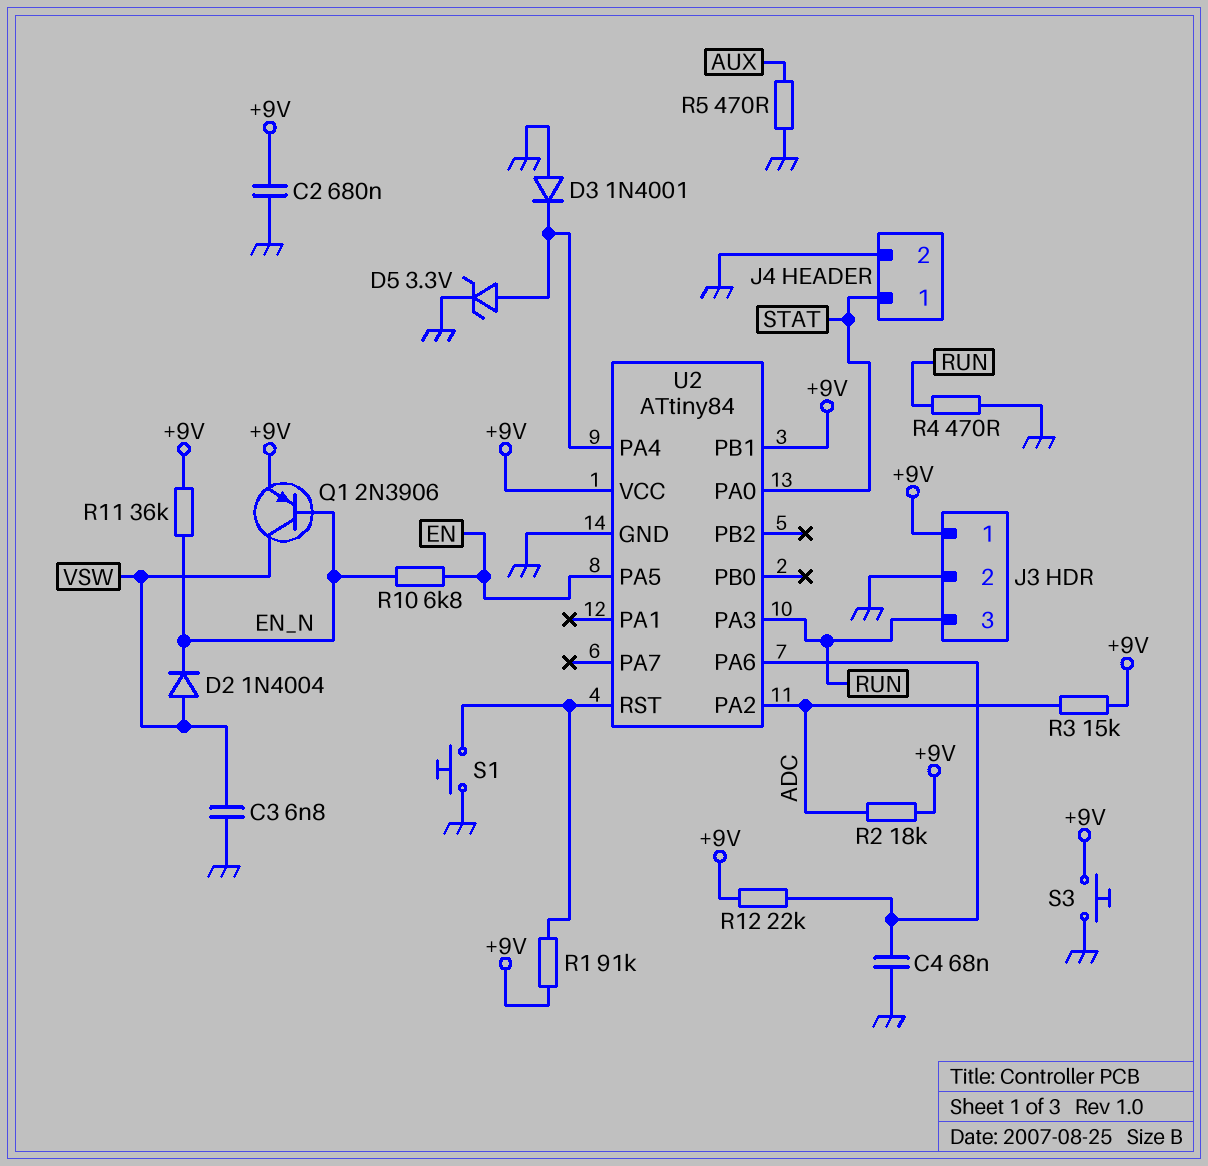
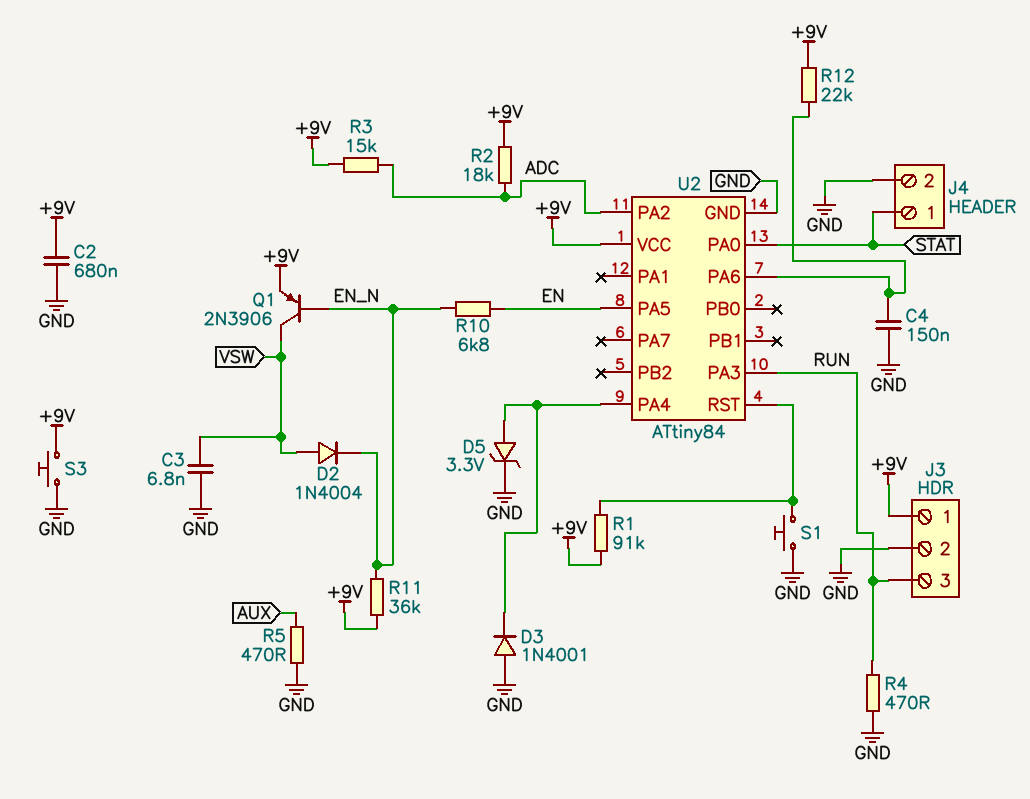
C4: 68nF (GND, U2/PA6) -> 150nF (GND, U2/PA6)
U2 pin PB1: +9V -> none

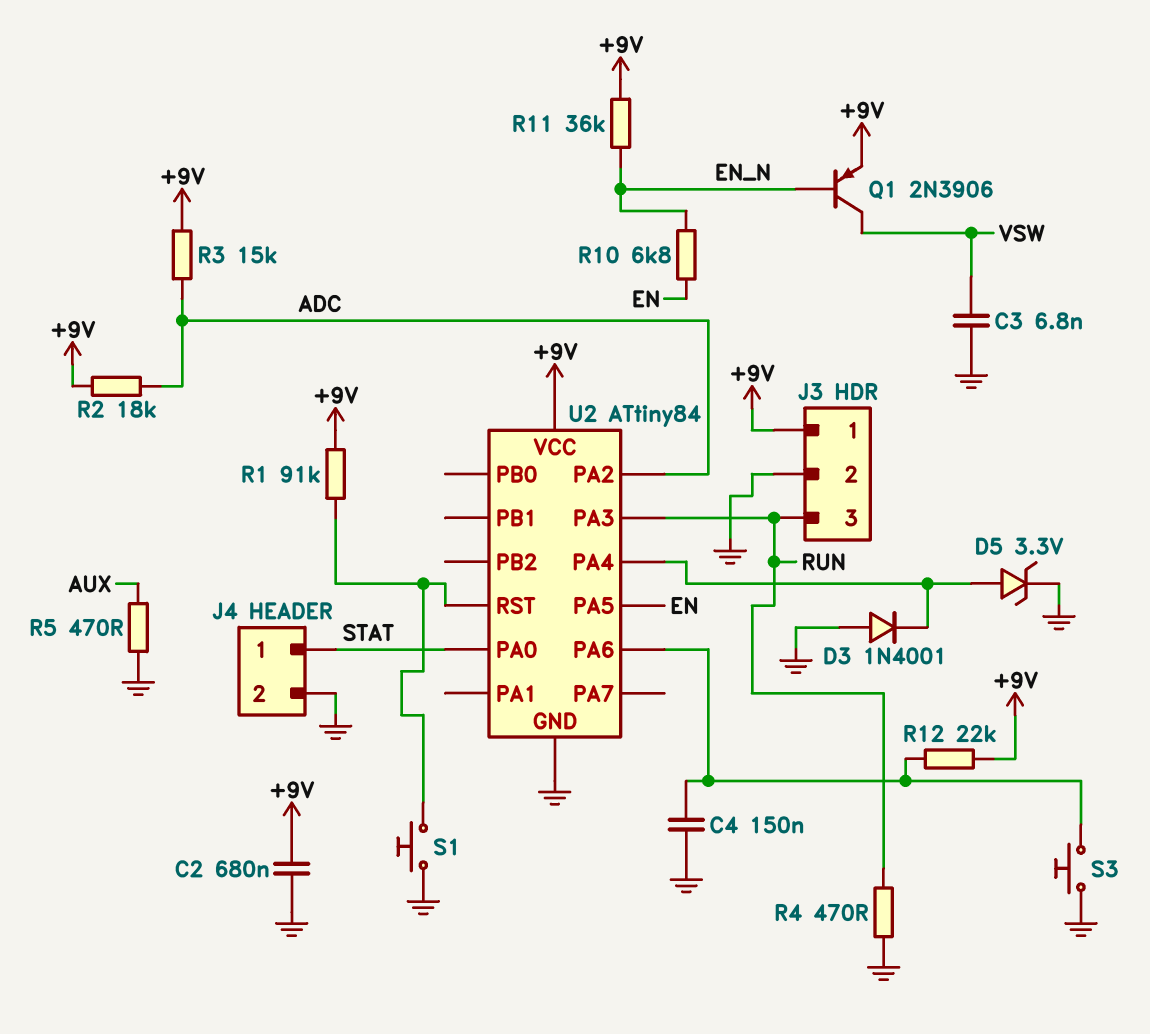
D2: diode 1N4004 (A VSW, K EN_N) -> none
S3: button (+9V, GND) -> button (GND, U2/PA6)

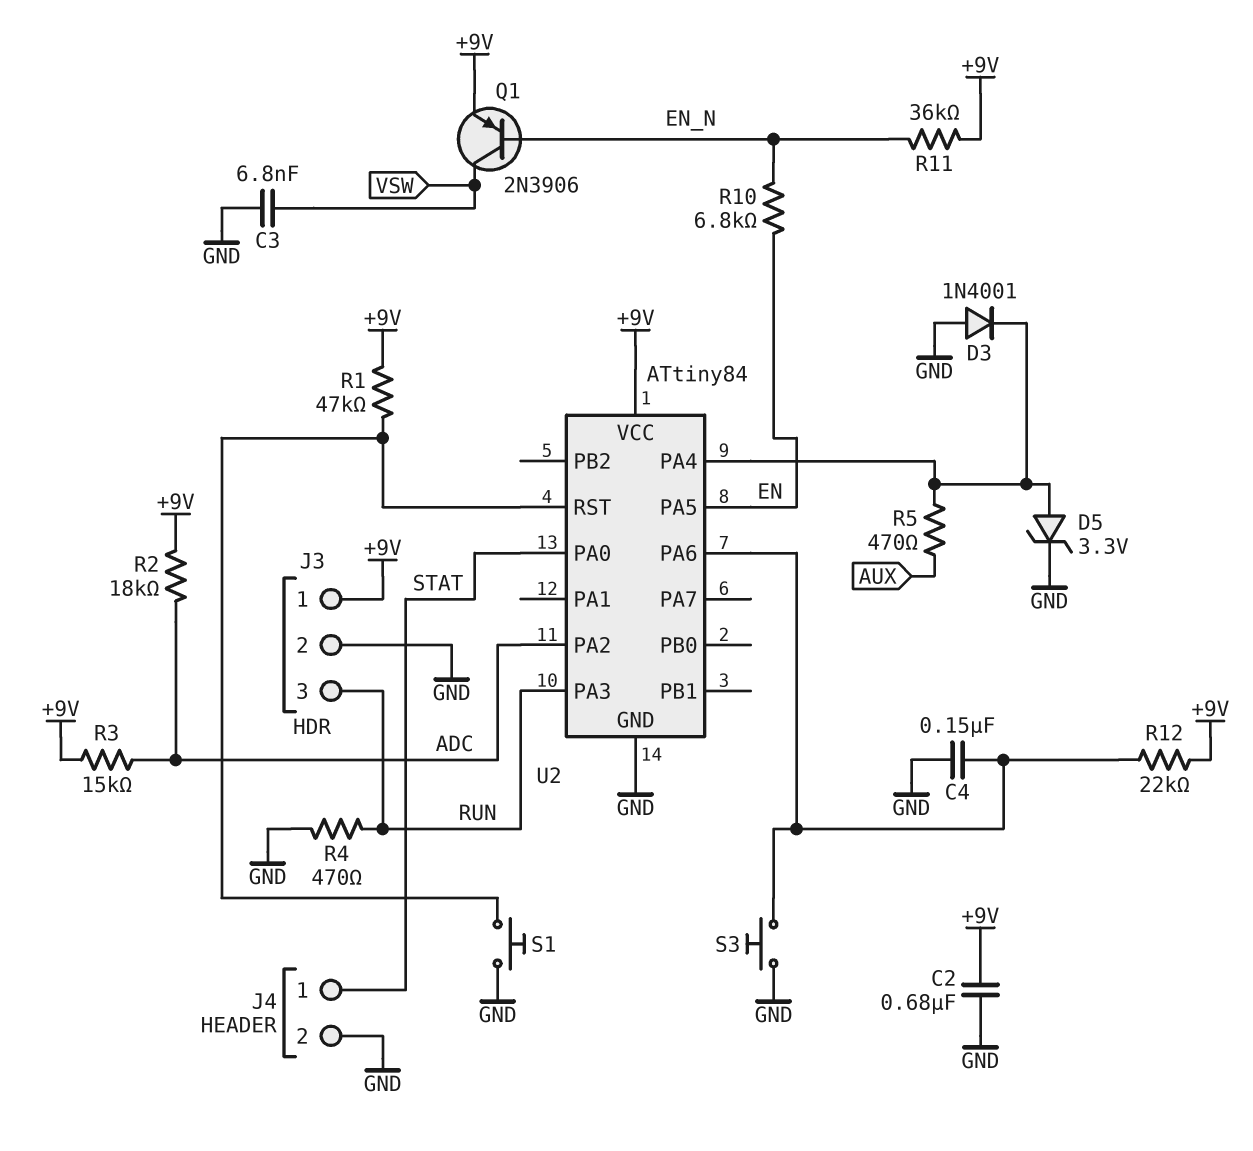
R1: 91k (+9V, U2/RST) -> 47k (+9V, U2/RST)
R5: 470 (AUX, GND) -> 470 (AUX, U2/PA4)

